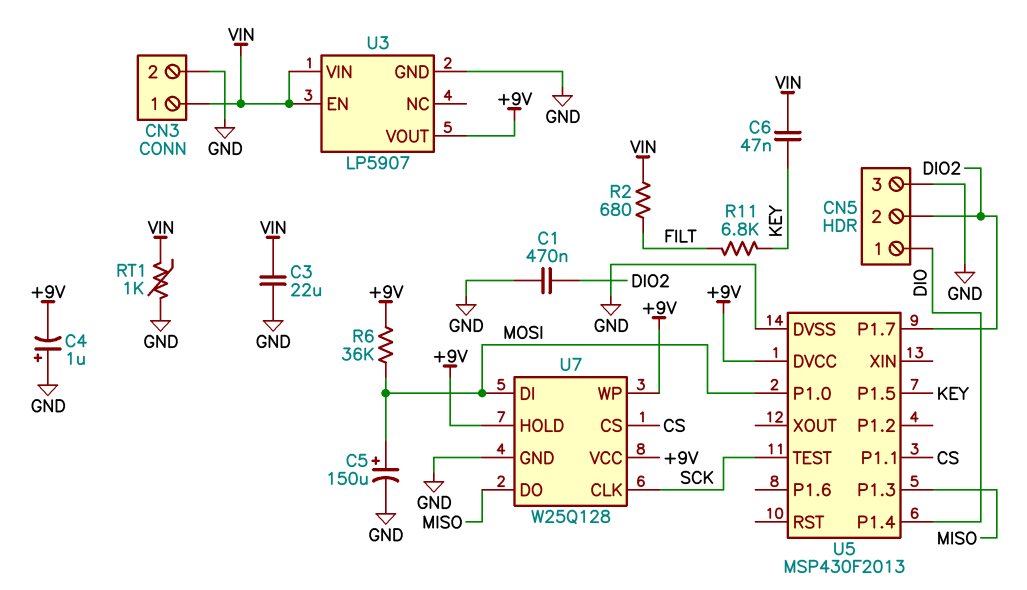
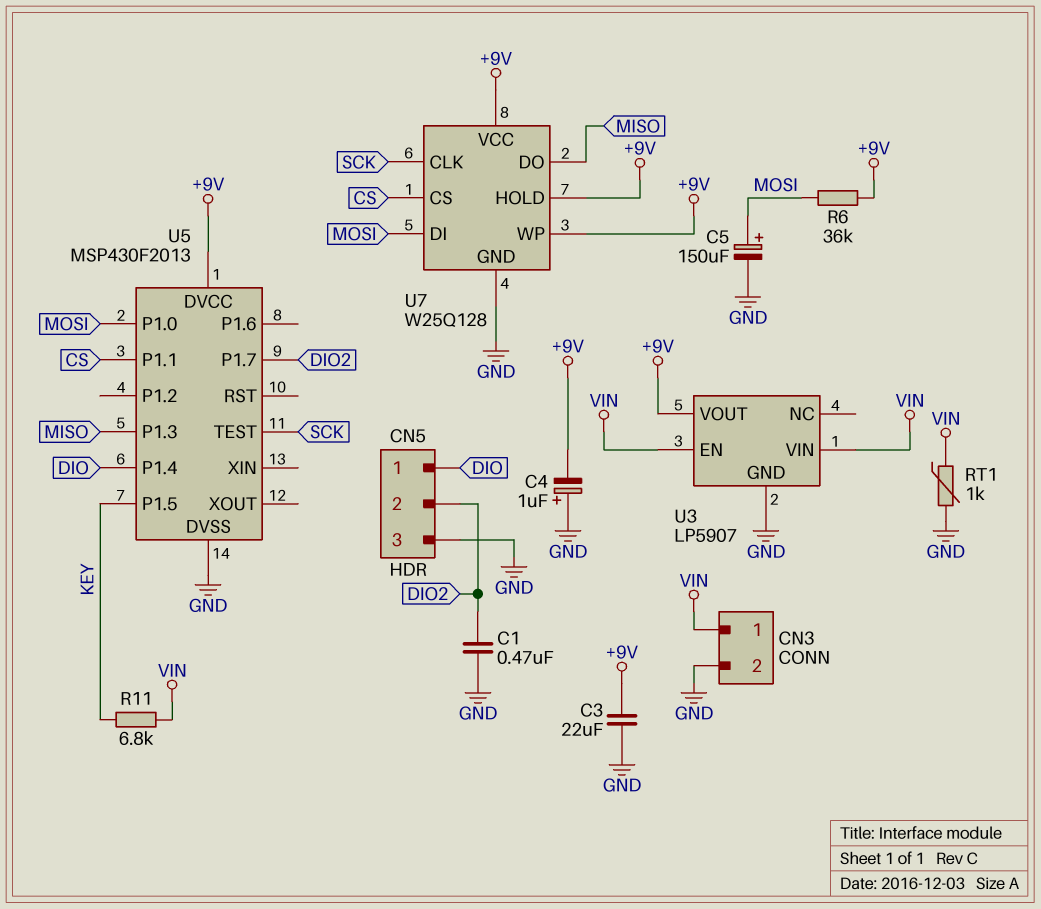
C3: 22uF (GND, VIN) -> 22uF (+9V, GND)
C6: 47nF (KEY, VIN) -> none
R2: 680 (FILT, VIN) -> none
R11: 6.8k (FILT, KEY) -> 6.8k (KEY, VIN)

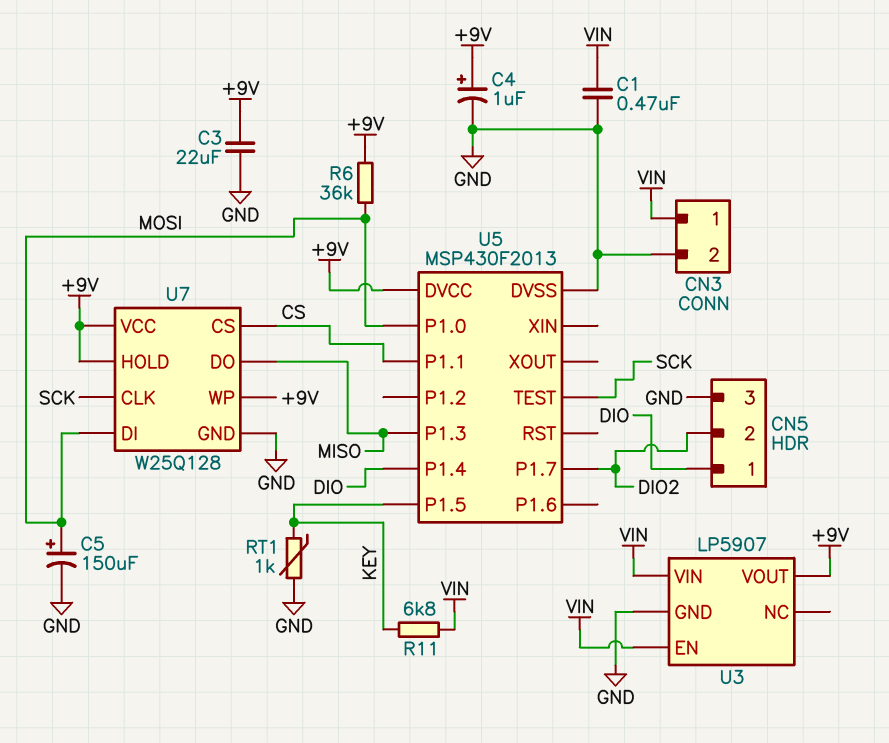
C1: 470nF (DIO2, GND) -> 470nF (GND, VIN)
C4: 1uF (plus GND, minus +9V) -> 1uF (plus +9V, minus GND)
RT1: 1k (GND, VIN) -> 1k (GND, KEY)

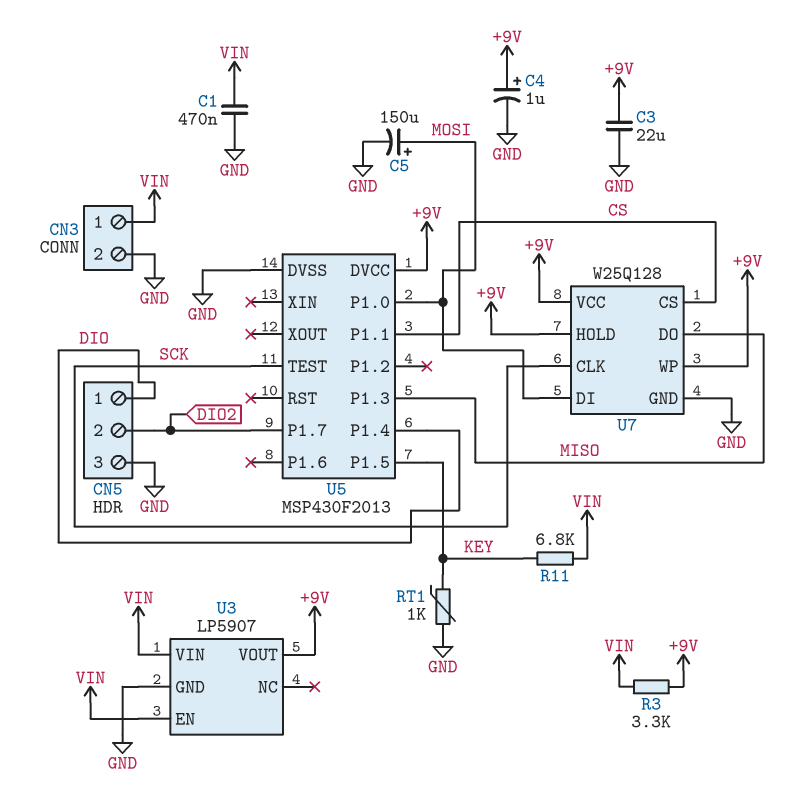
R3: none -> 3.3k (+9V, VIN)
R6: 36k (+9V, MOSI) -> none

